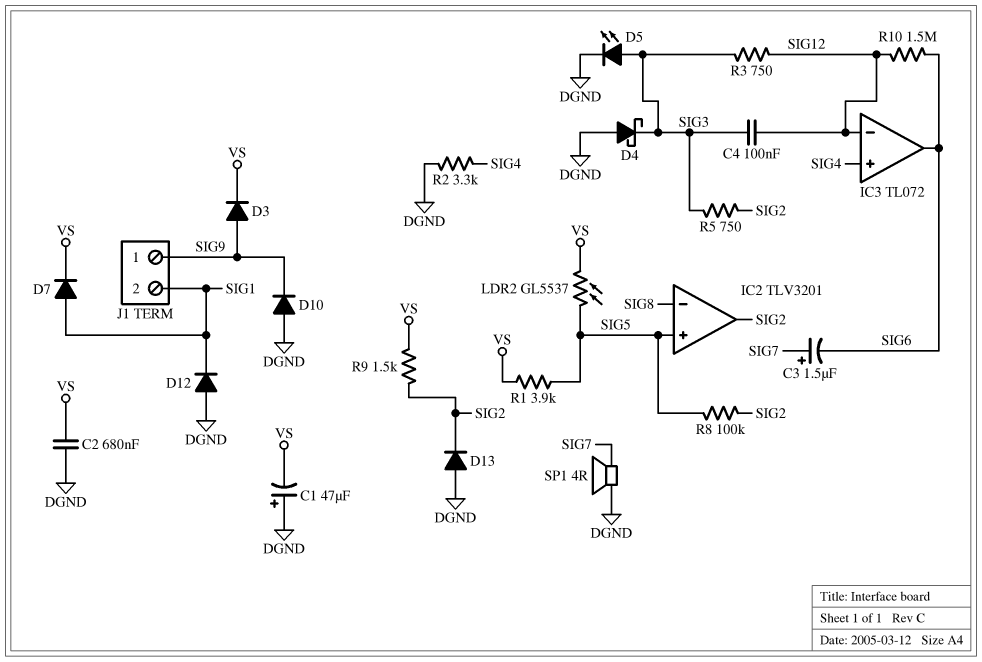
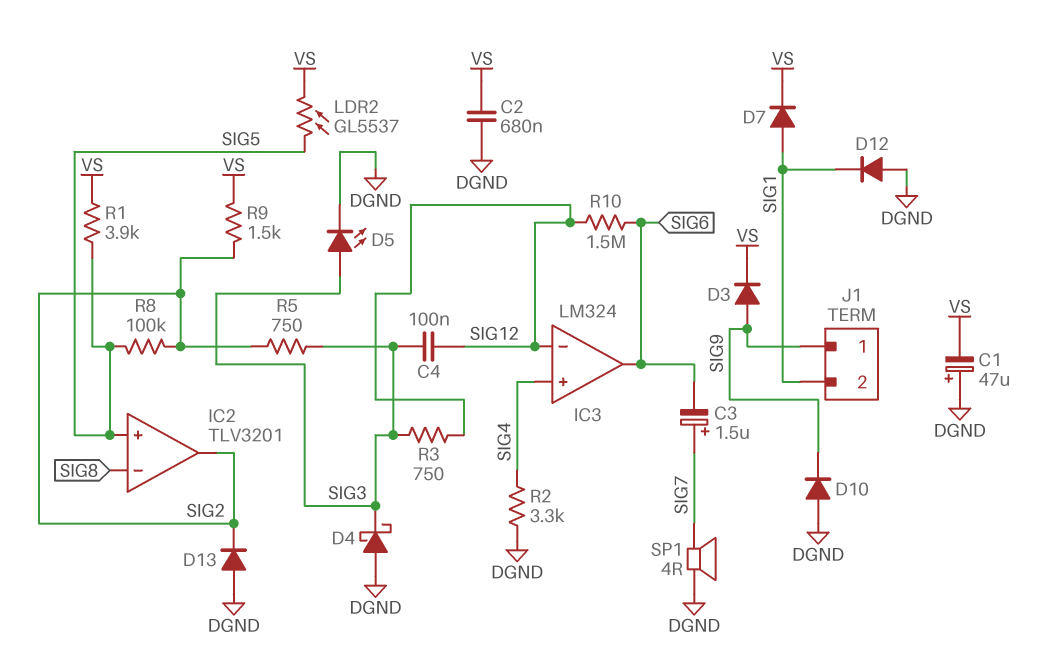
IC3: TL072 -> LM324

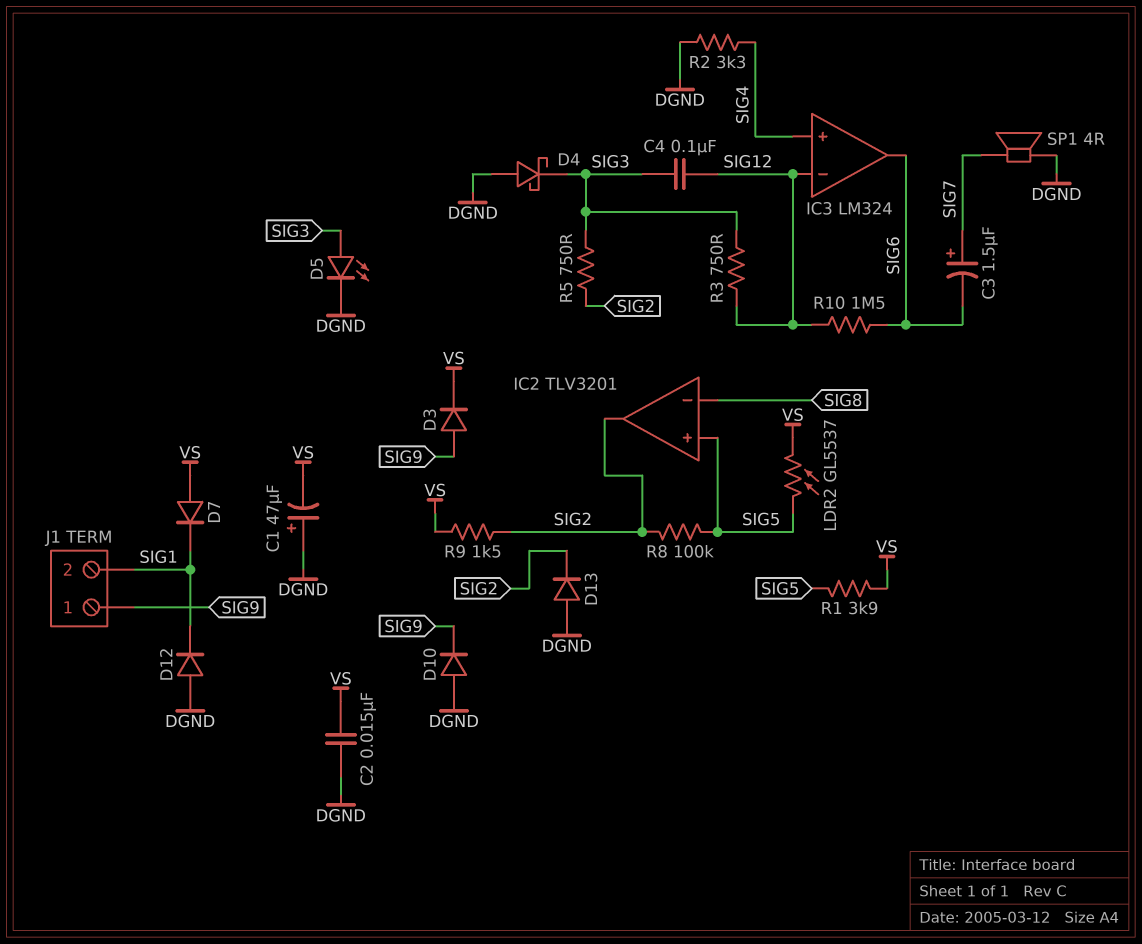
C2: 680nF (DGND, VS) -> 15nF (DGND, VS)
D7: diode (A SIG1, K VS) -> diode (A VS, K SIG1)

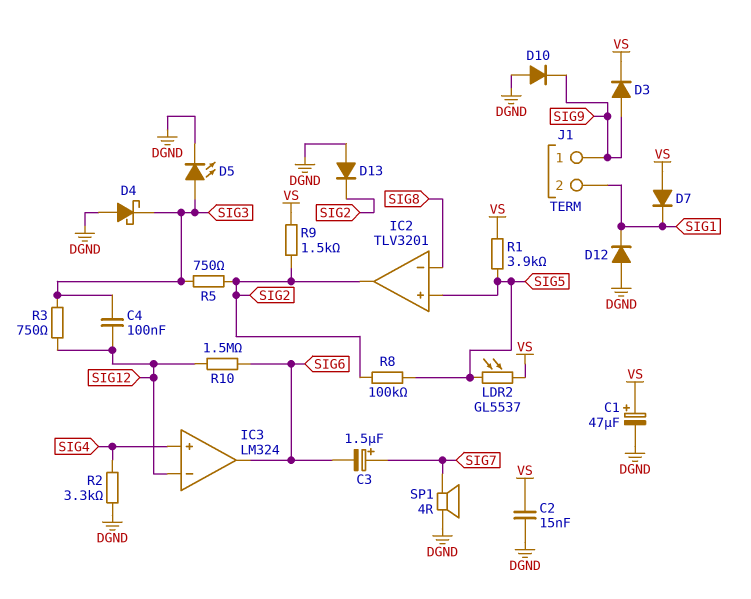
C1: 47uF (plus DGND, minus VS) -> 47uF (plus VS, minus DGND)

